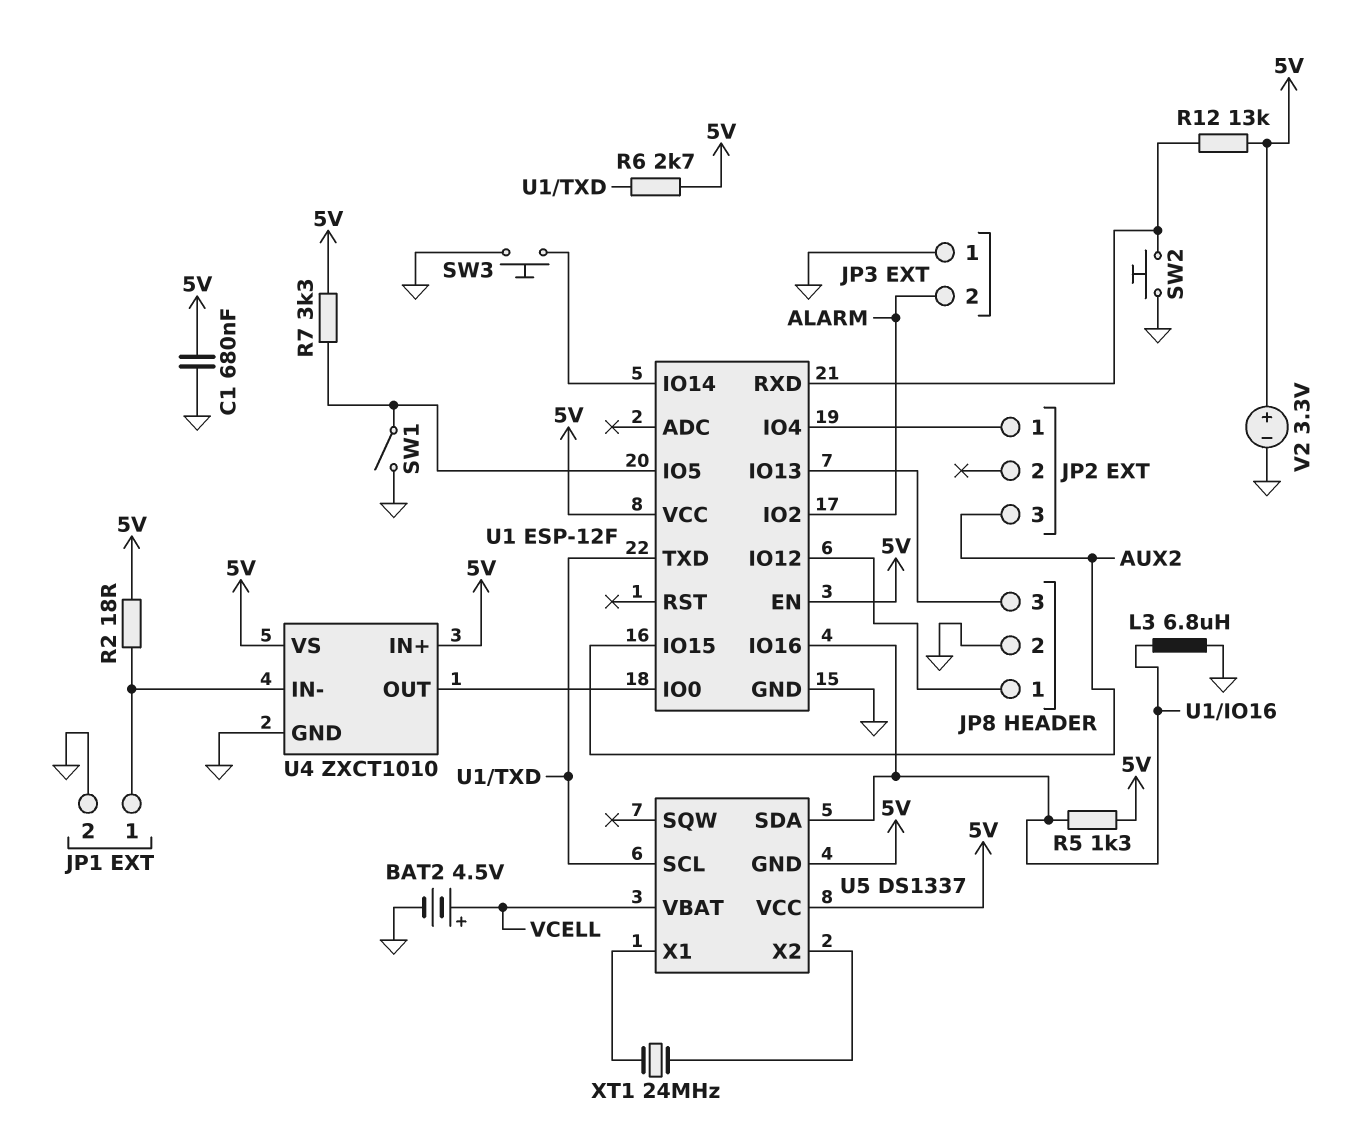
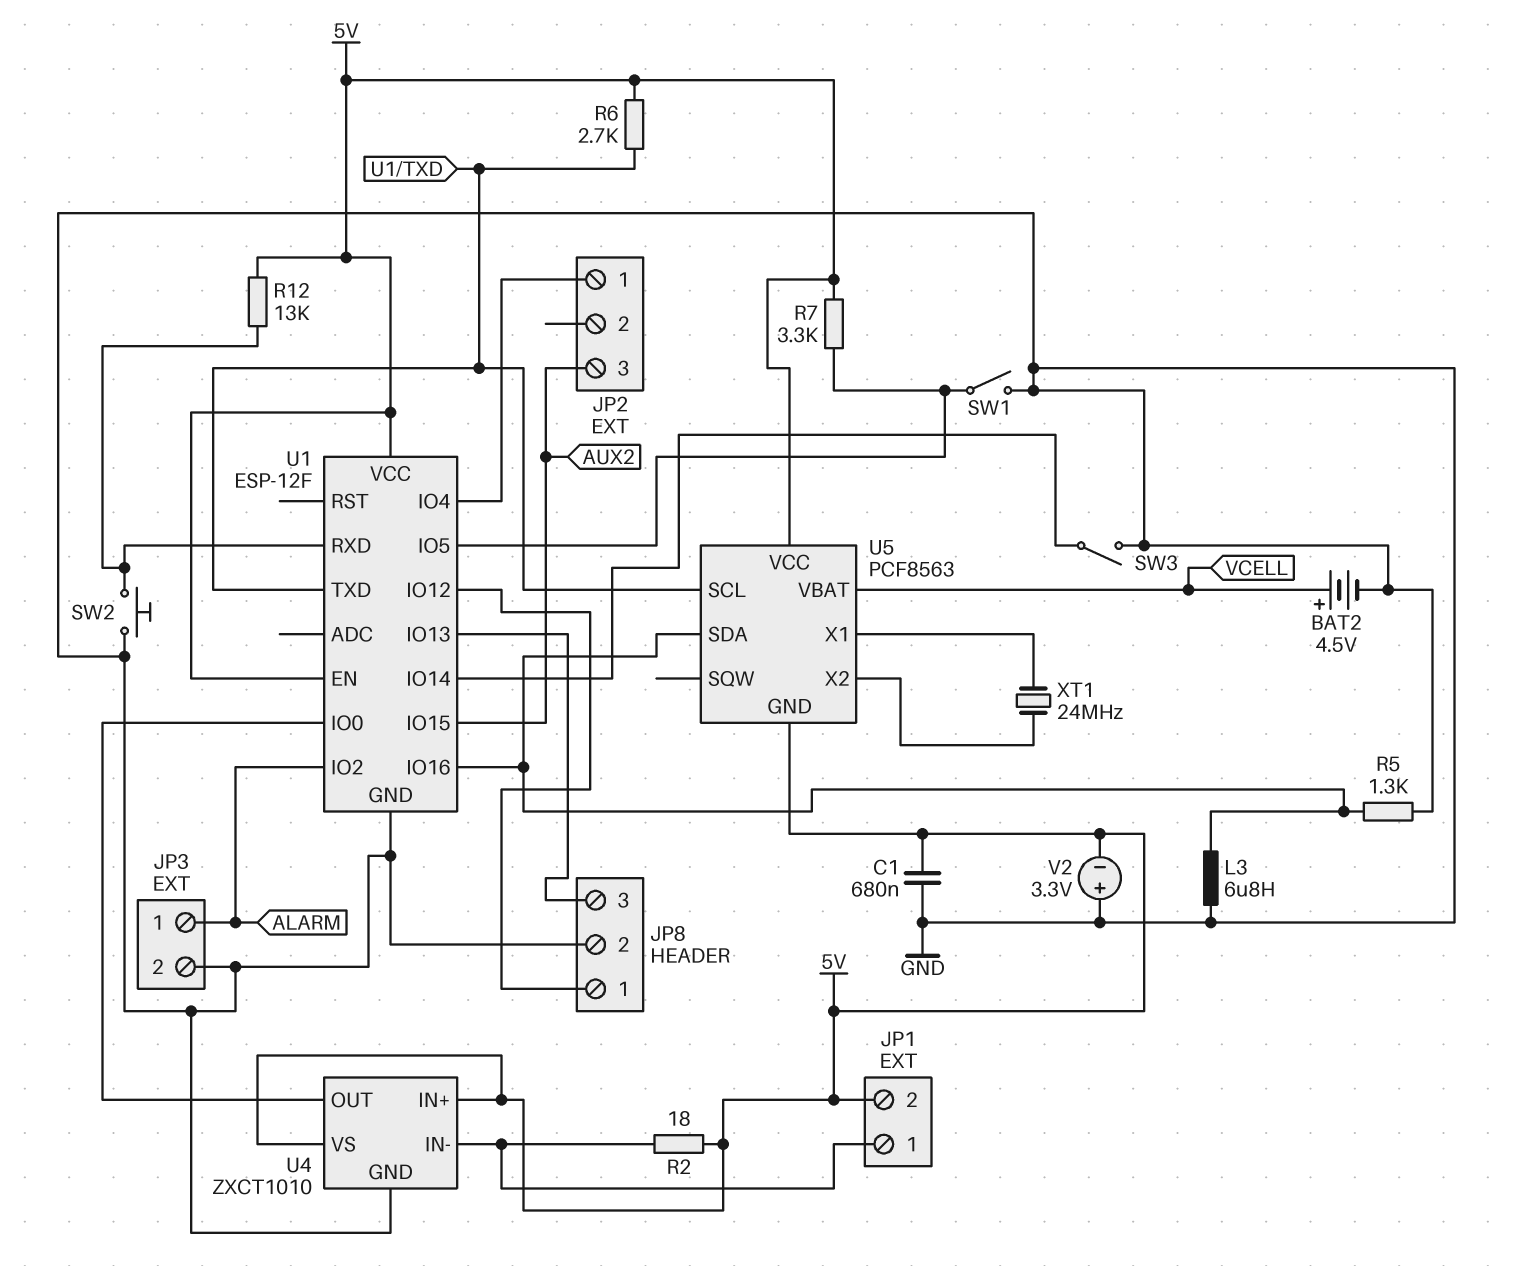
JP1 pin 2: GND -> 5V
JP3 pin 1: GND -> ALARM
JP3 pin 2: ALARM -> GND
R5: 1.3k (5V, U1/IO16) -> 1.3k (GND, U1/IO16)
SW3: button (GND, U1/IO14) -> switch (GND, U1/IO14)
U5: DS1337 -> PCF8563
V2: 3.3V (plus 5V, minus GND) -> 3.3V (plus GND, minus 5V)

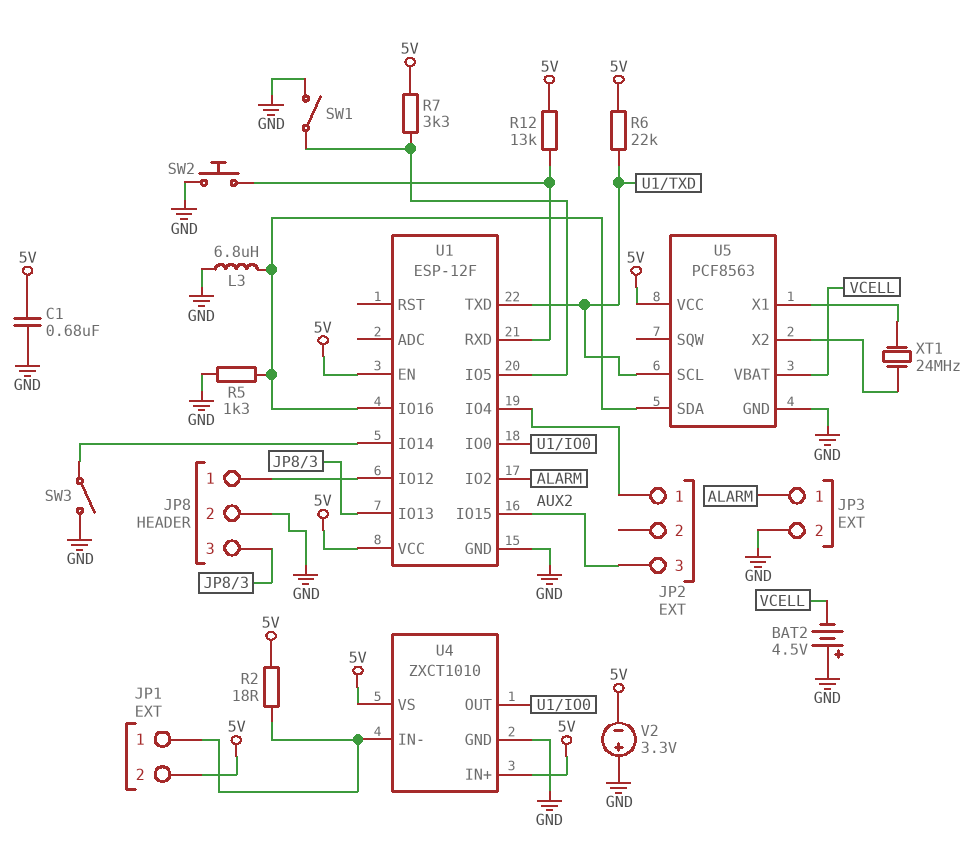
BAT2: 4.5V (plus VCELL, minus GND) -> 4.5V (plus GND, minus VCELL)
R6: 2.7k (5V, U1/TXD) -> 22k (5V, U1/TXD)
U5 pin GND: 5V -> GND

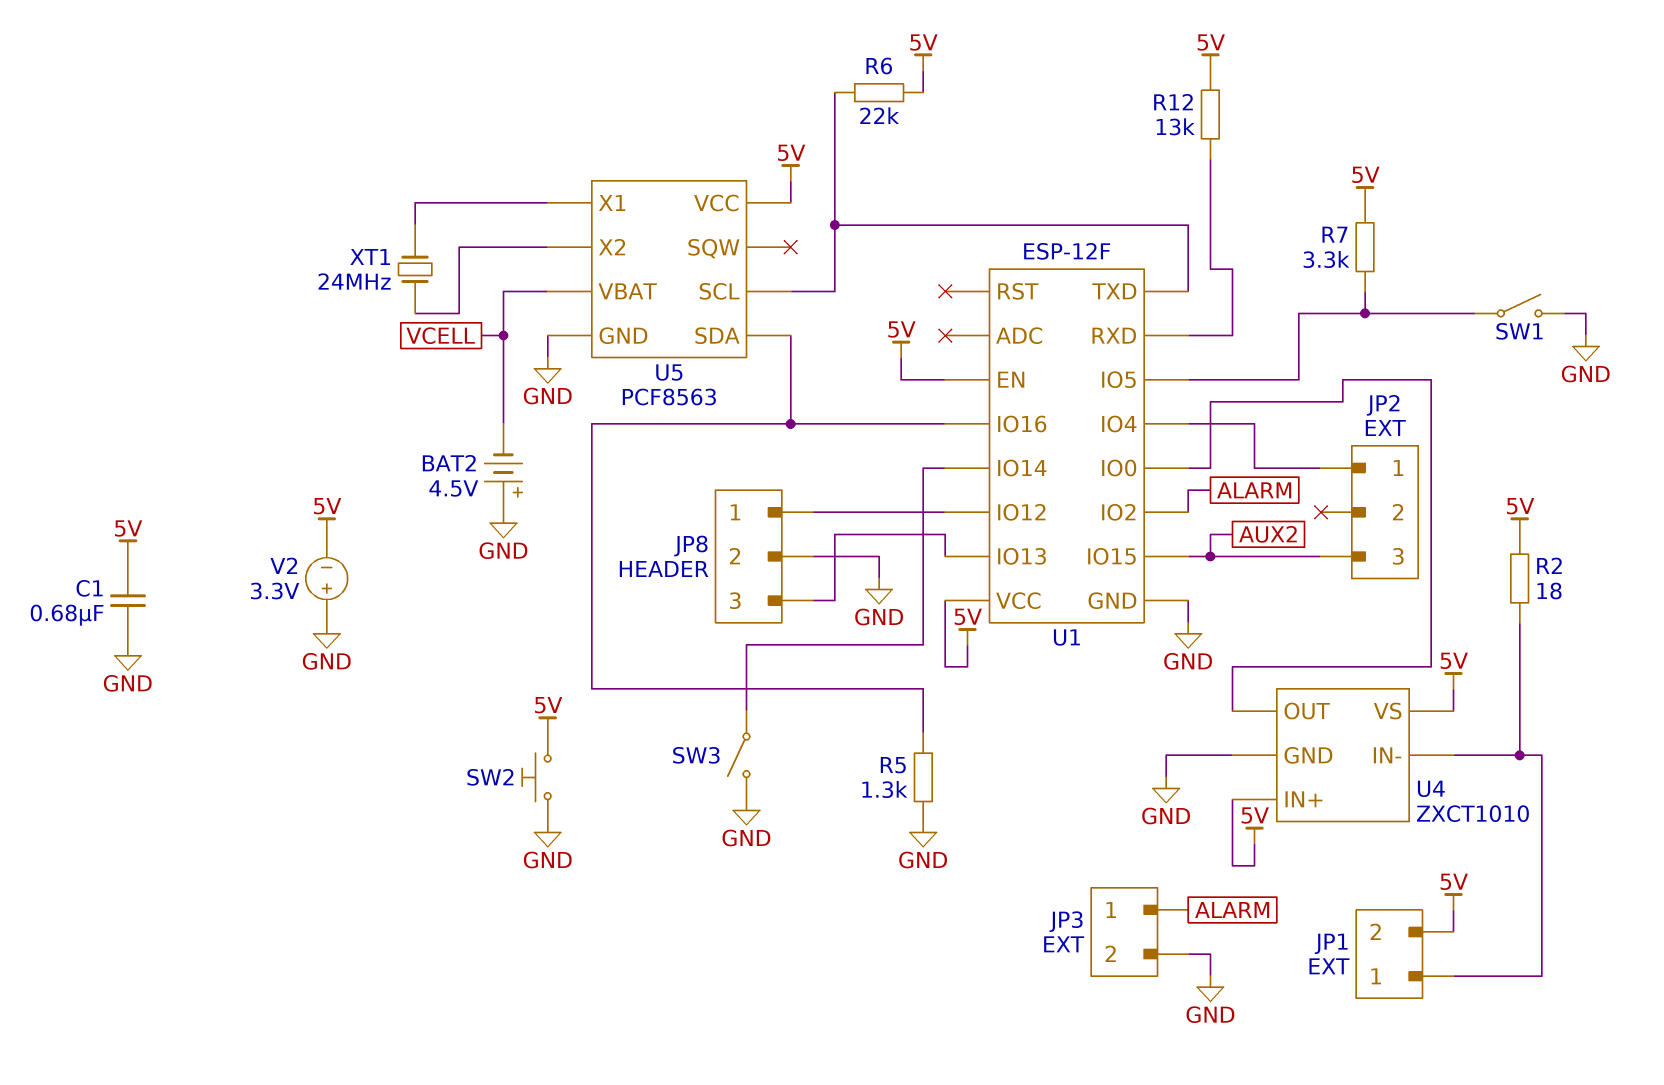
L3: 6.8uH (GND, U1/IO16) -> none
SW2: button (GND, U1/RXD) -> button (5V, GND)

